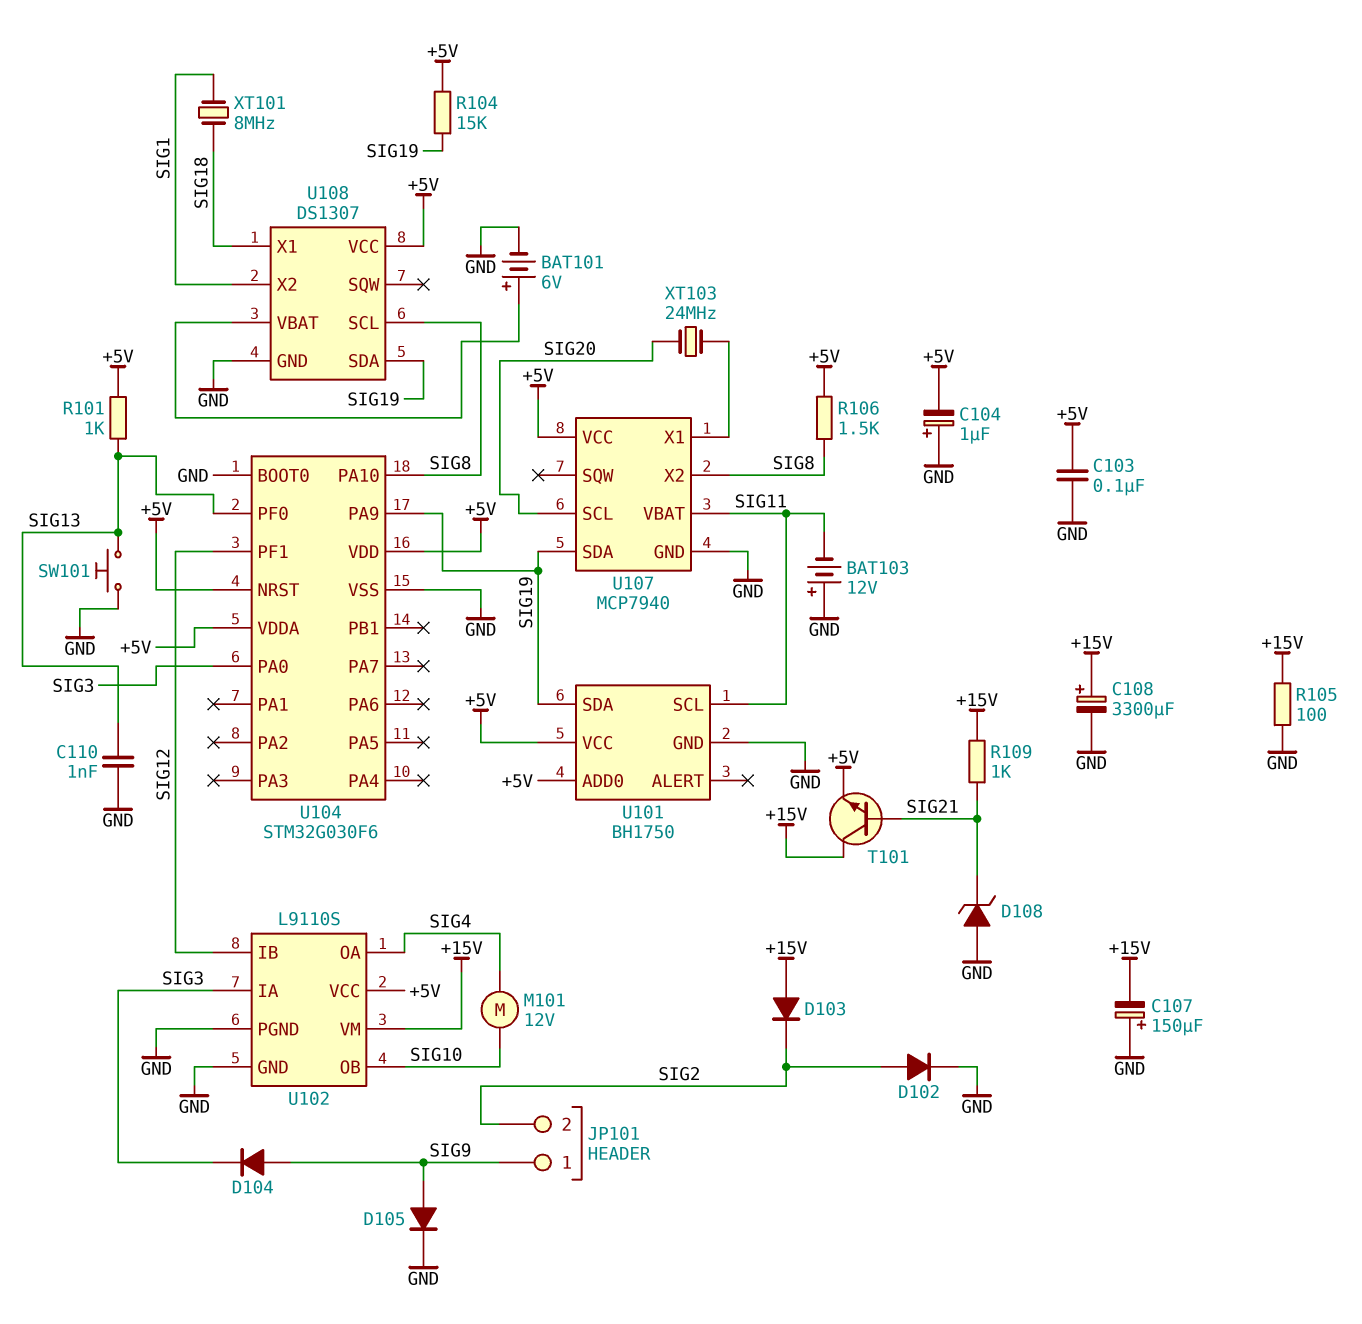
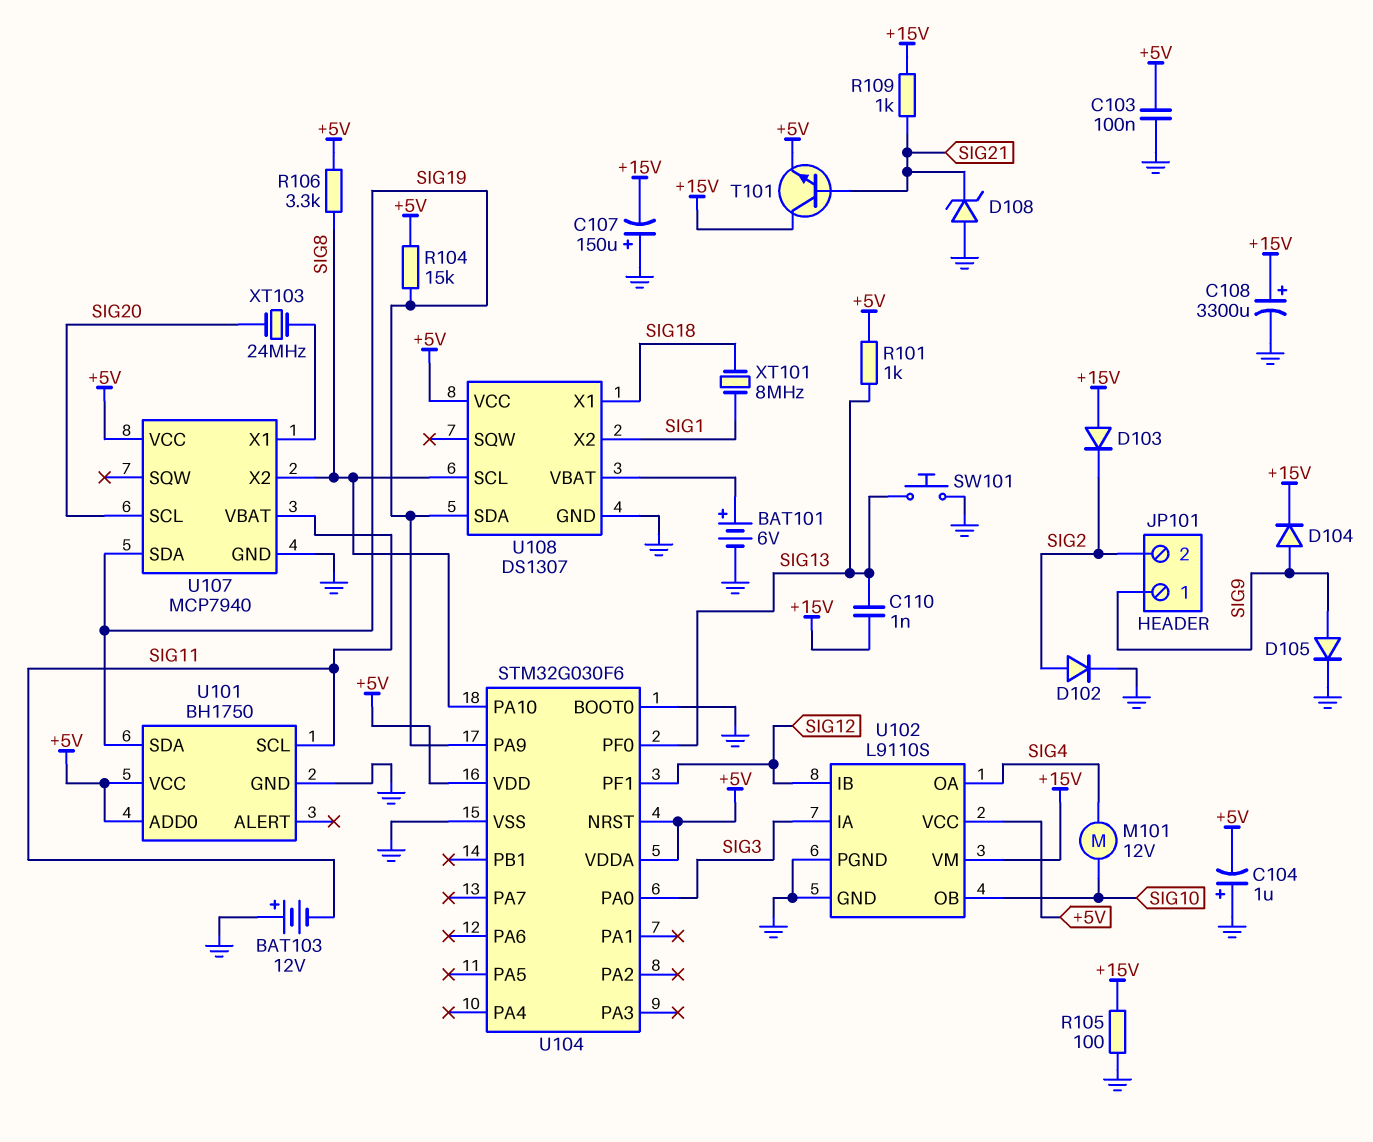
C110: 1nF (GND, SIG13) -> 1nF (+15V, SIG13)
D104: diode (A SIG9, K SIG3) -> diode (A SIG9, K +15V)
R106: 1.5k (+5V, SIG8) -> 3.3k (+5V, SIG8)

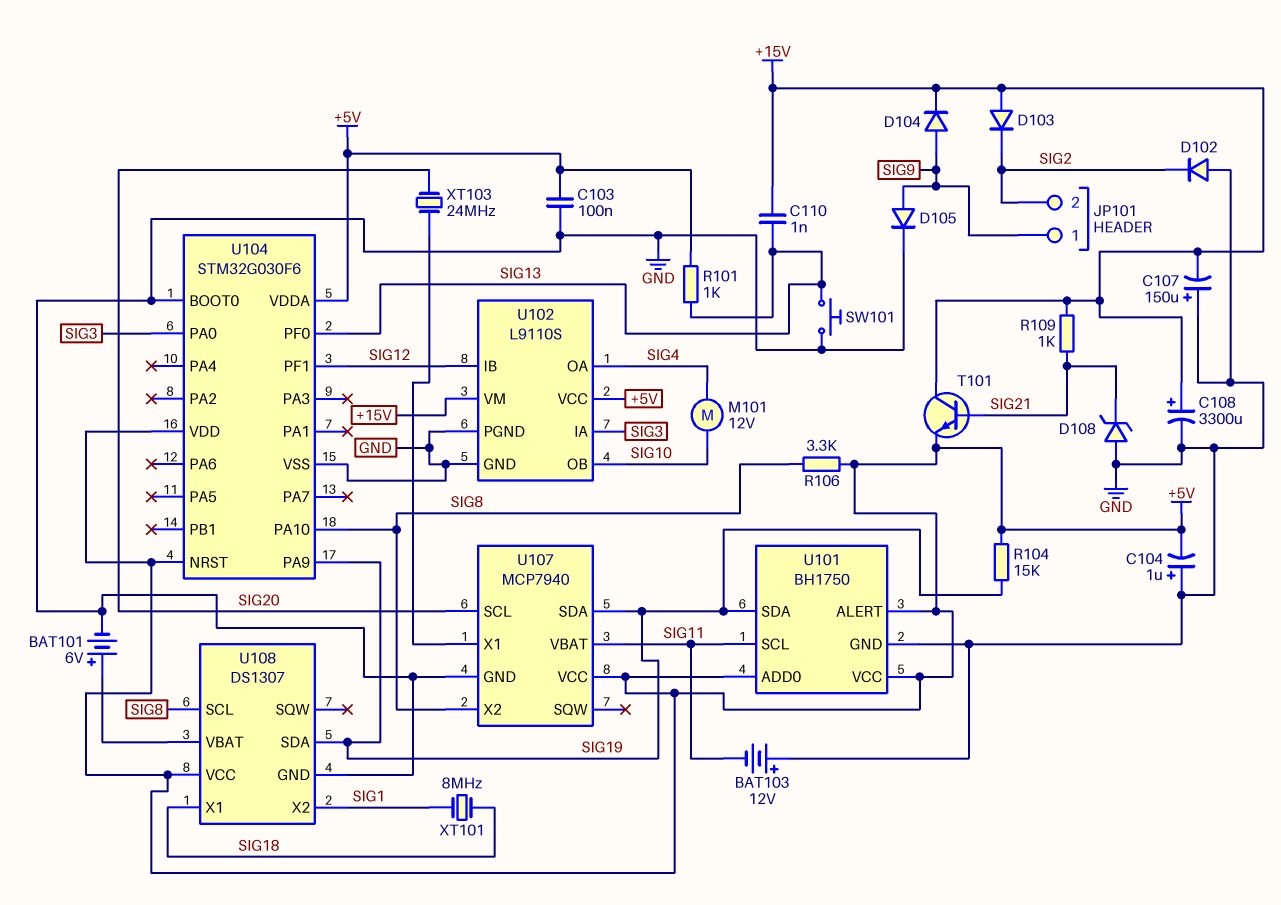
D102: diode (A SIG2, K GND) -> diode (A GND, K SIG2)
R105: 100 (+15V, GND) -> none
U101 pin ALERT: none -> +5V

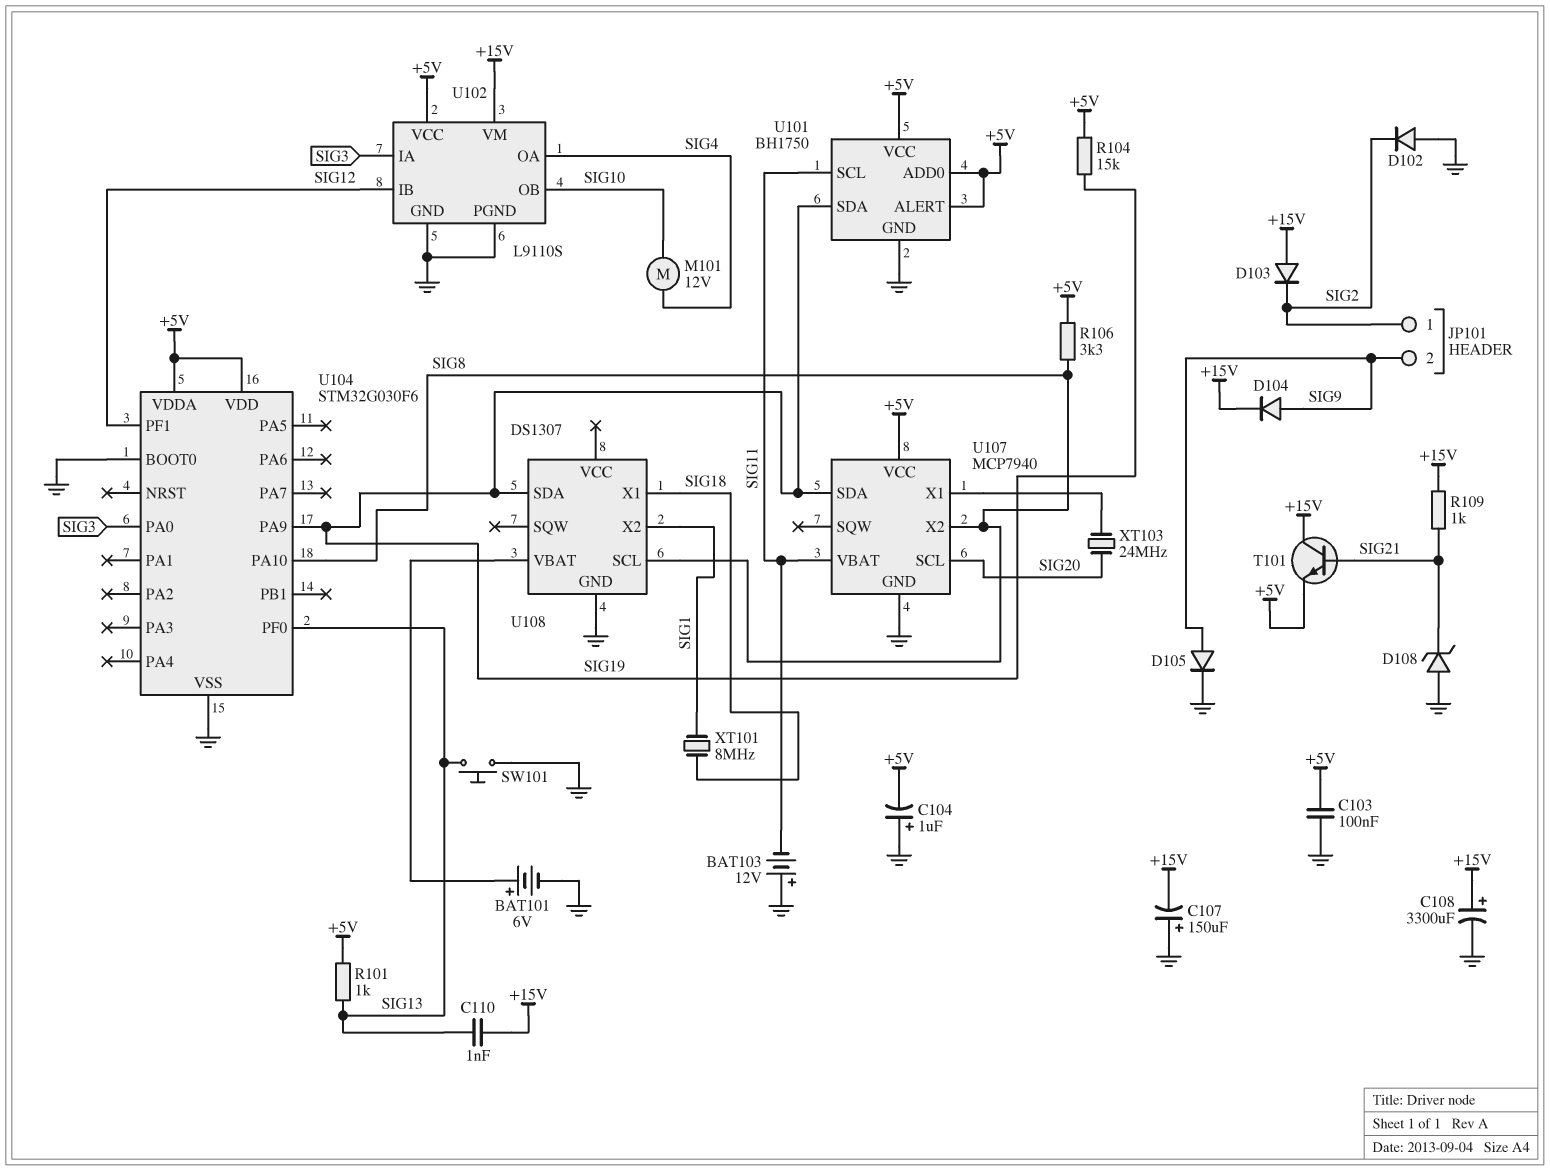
JP101 pin 1: SIG9 -> SIG2
JP101 pin 2: SIG2 -> SIG9
U104 pin NRST: +5V -> none
U108 pin VCC: +5V -> none

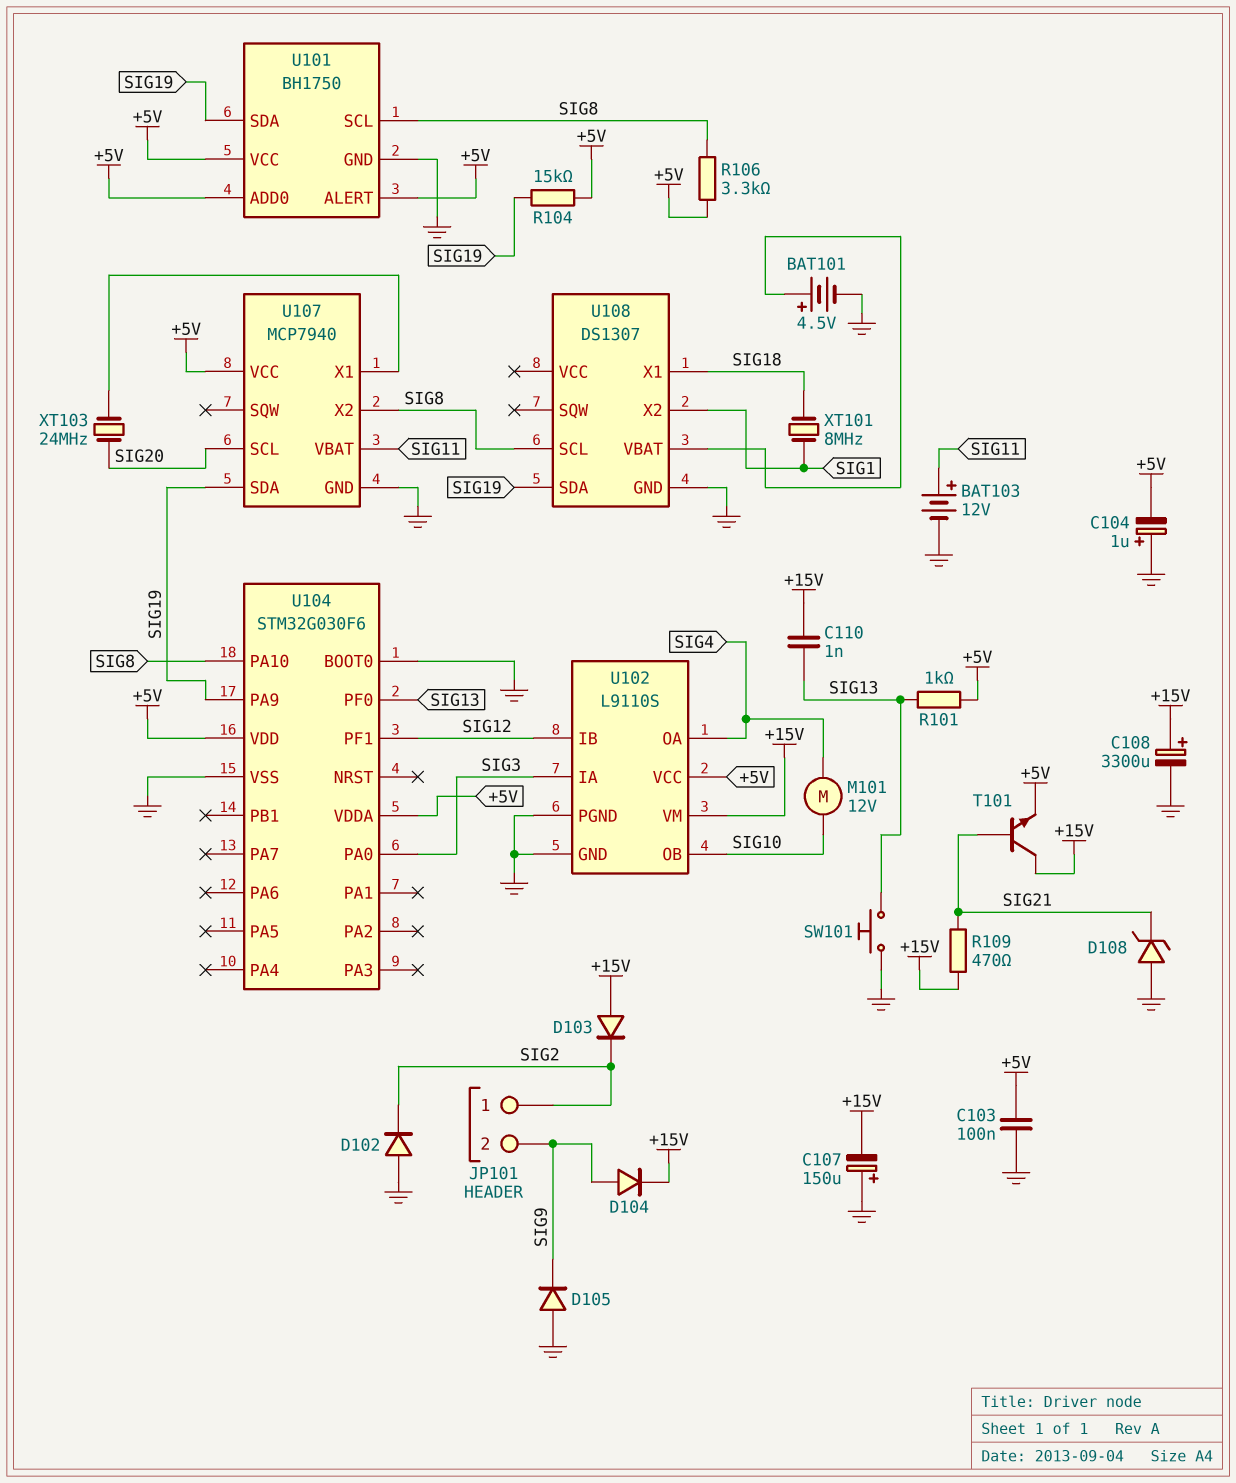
BAT101: 6V (plus U108/VBAT, minus GND) -> 4.5V (plus U108/VBAT, minus GND)
BAT103: 12V (plus GND, minus SIG11) -> 12V (plus SIG11, minus GND)
D105: diode (A SIG9, K GND) -> diode (A GND, K SIG9)
R109: 1k (+15V, SIG21) -> 470 (+15V, SIG21)
U101 pin SCL: SIG11 -> SIG8

